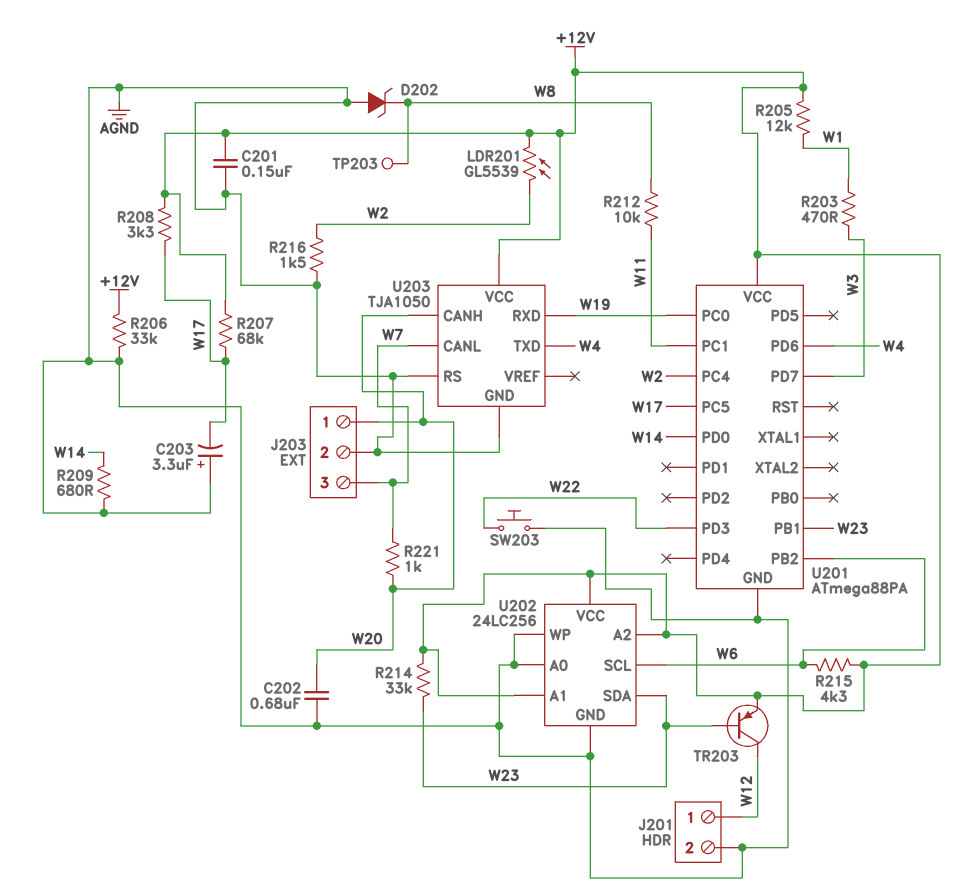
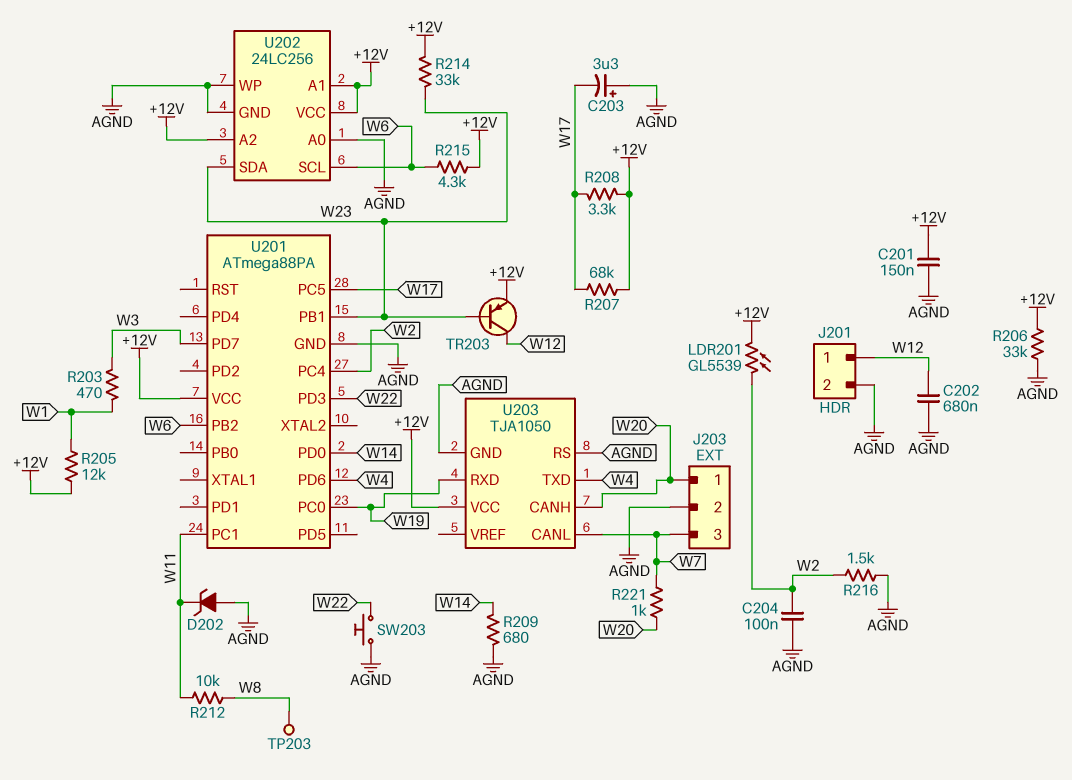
C202: 680nF (AGND, W20) -> 680nF (AGND, W12)
C204: none -> 100nF (AGND, W2)
D202: zener (A AGND, K W8) -> zener (A AGND, K W11)

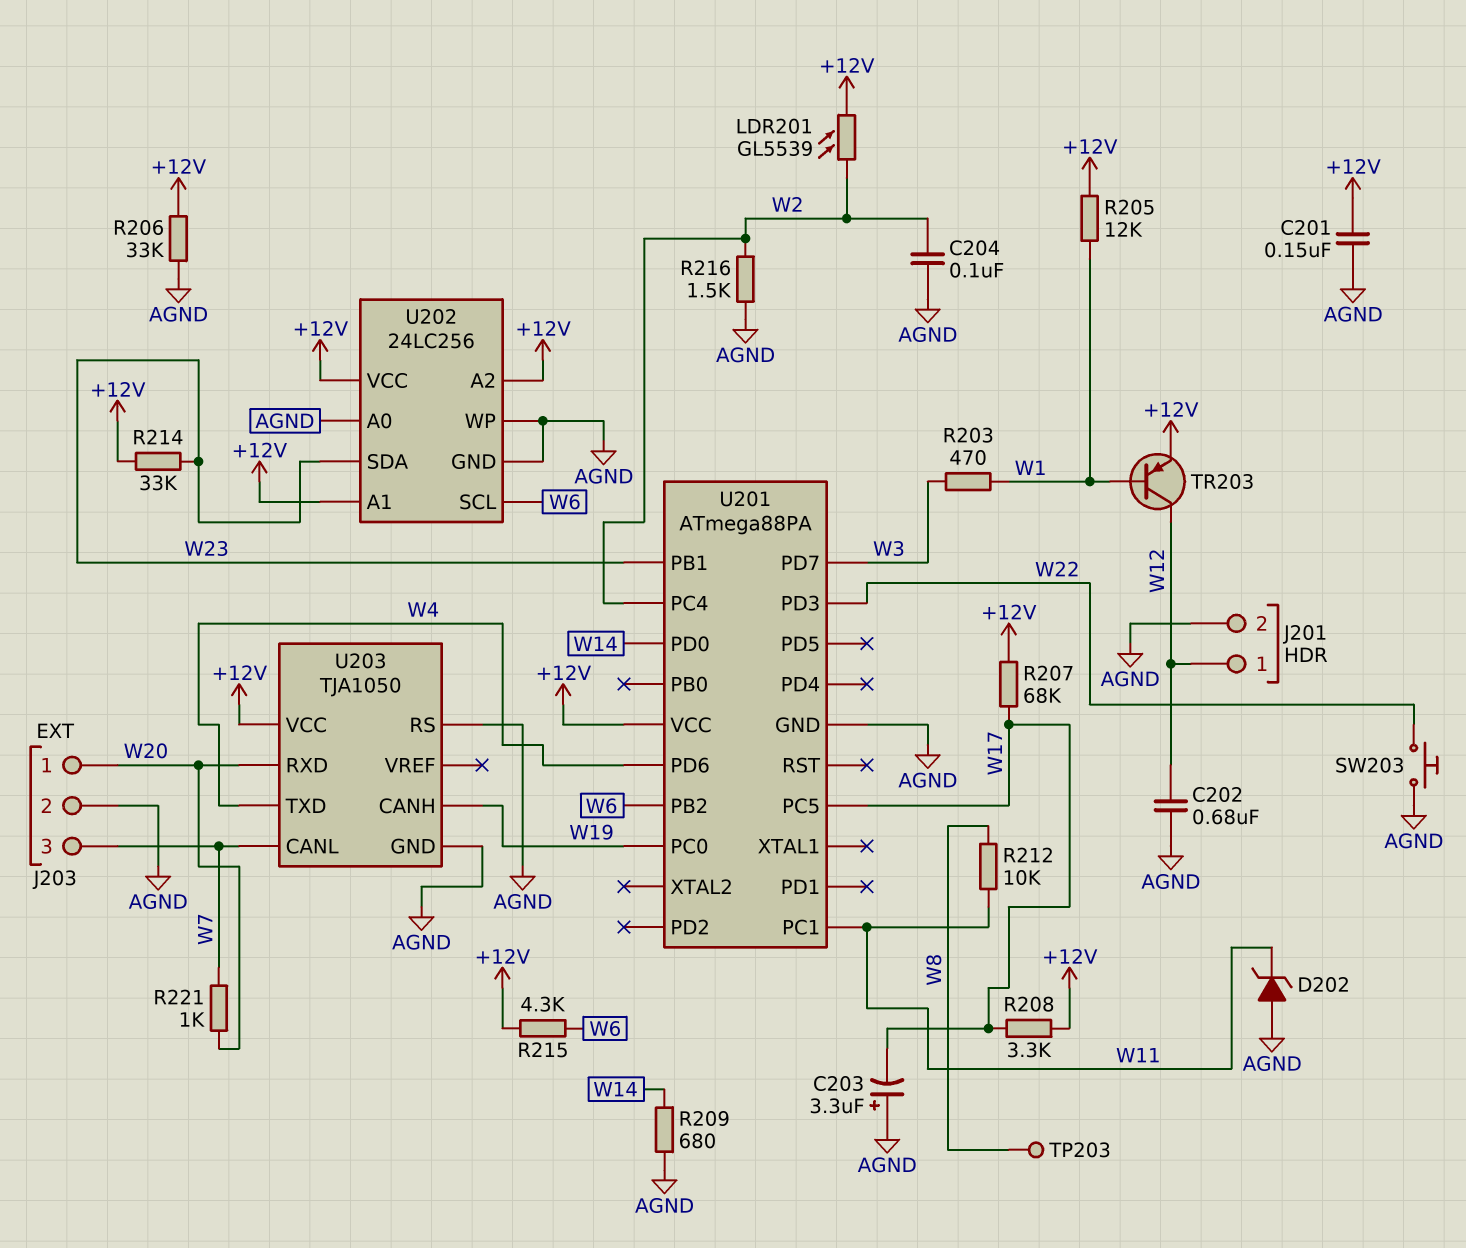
TR203: PNP (B W23, C W12, E +12V) -> PNP (B W1, C W12, E +12V)
U203 pin CANH: W20 -> W19
U203 pin RXD: W19 -> W20

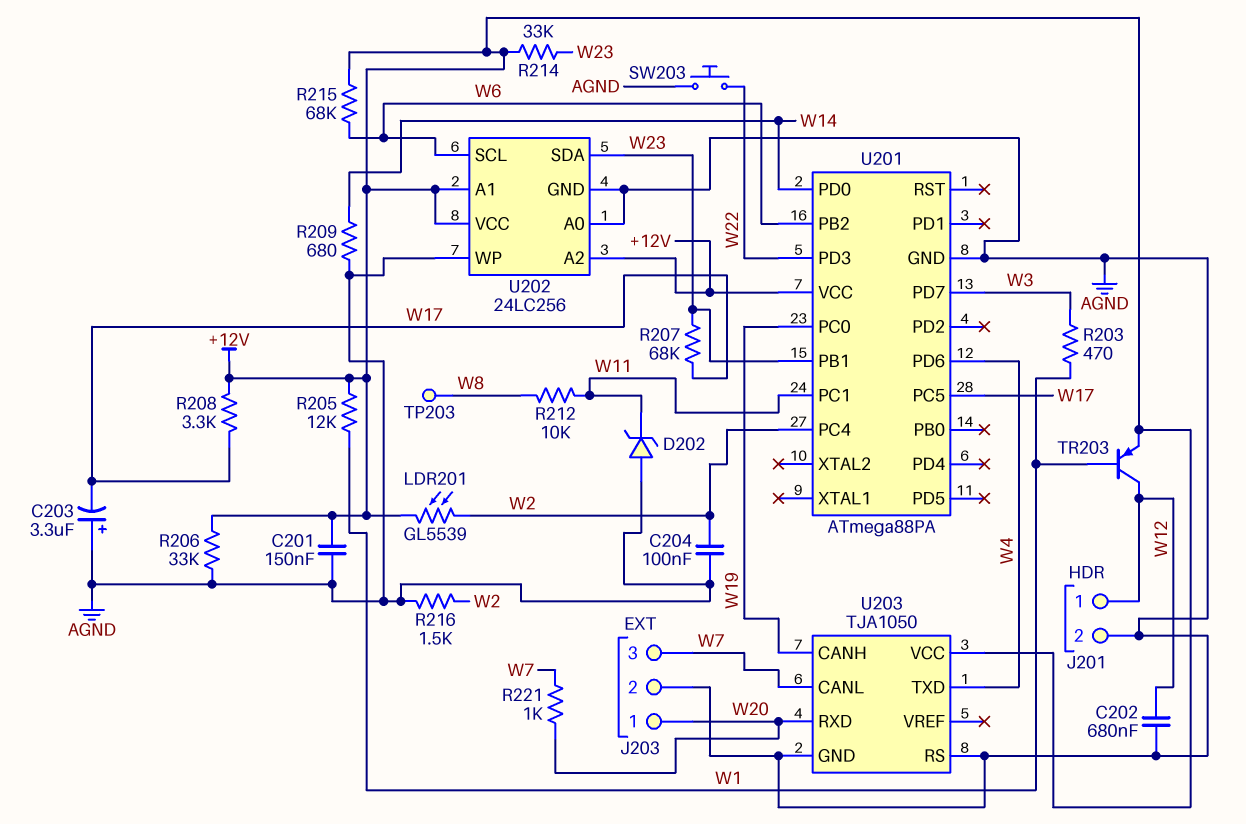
R207: 68k (+12V, W17) -> 68k (W17, W23)
R215: 4.3k (+12V, W6) -> 68k (+12V, W6)

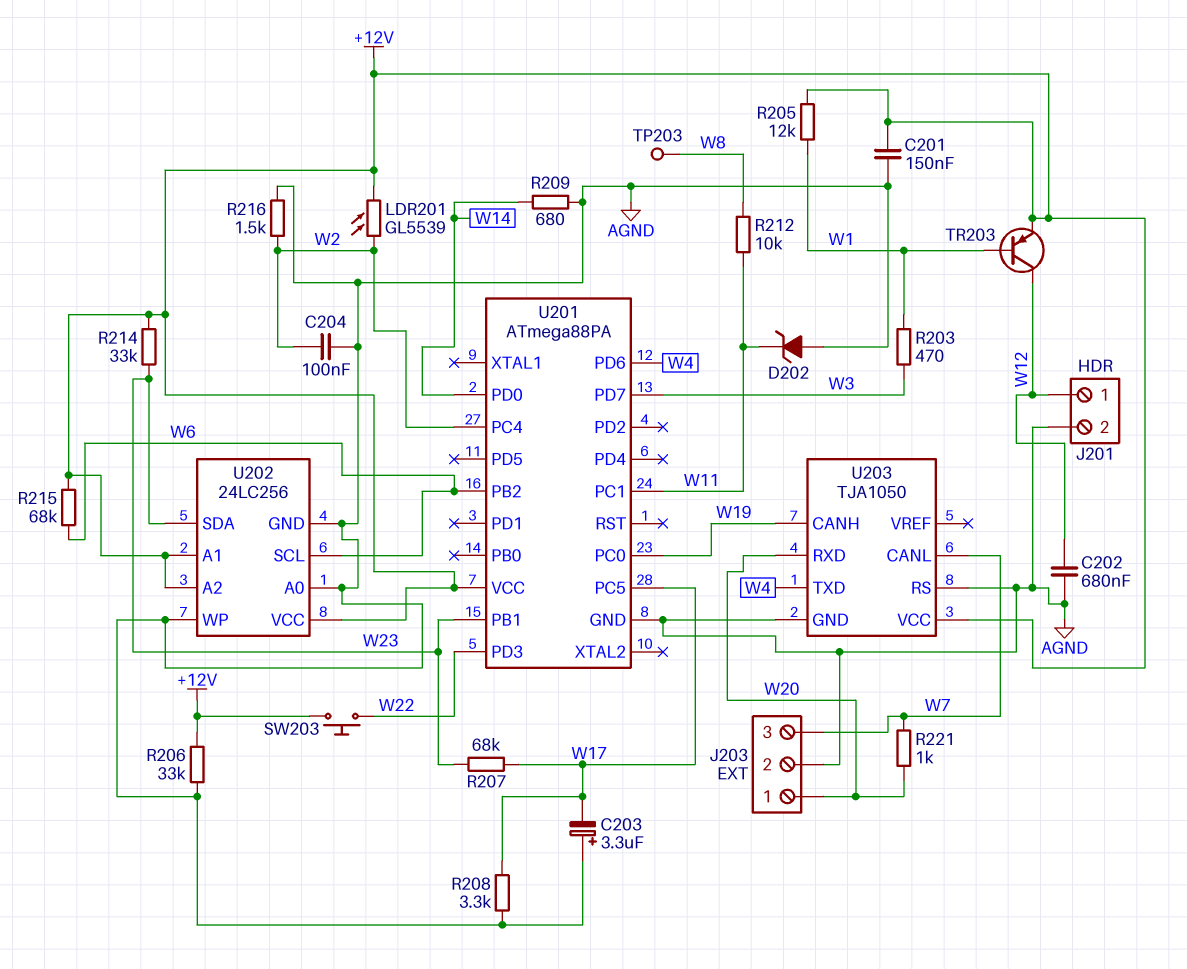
R208: 3.3k (+12V, W17) -> 3.3k (AGND, W17)
SW203: button (AGND, W22) -> button (+12V, W22)

